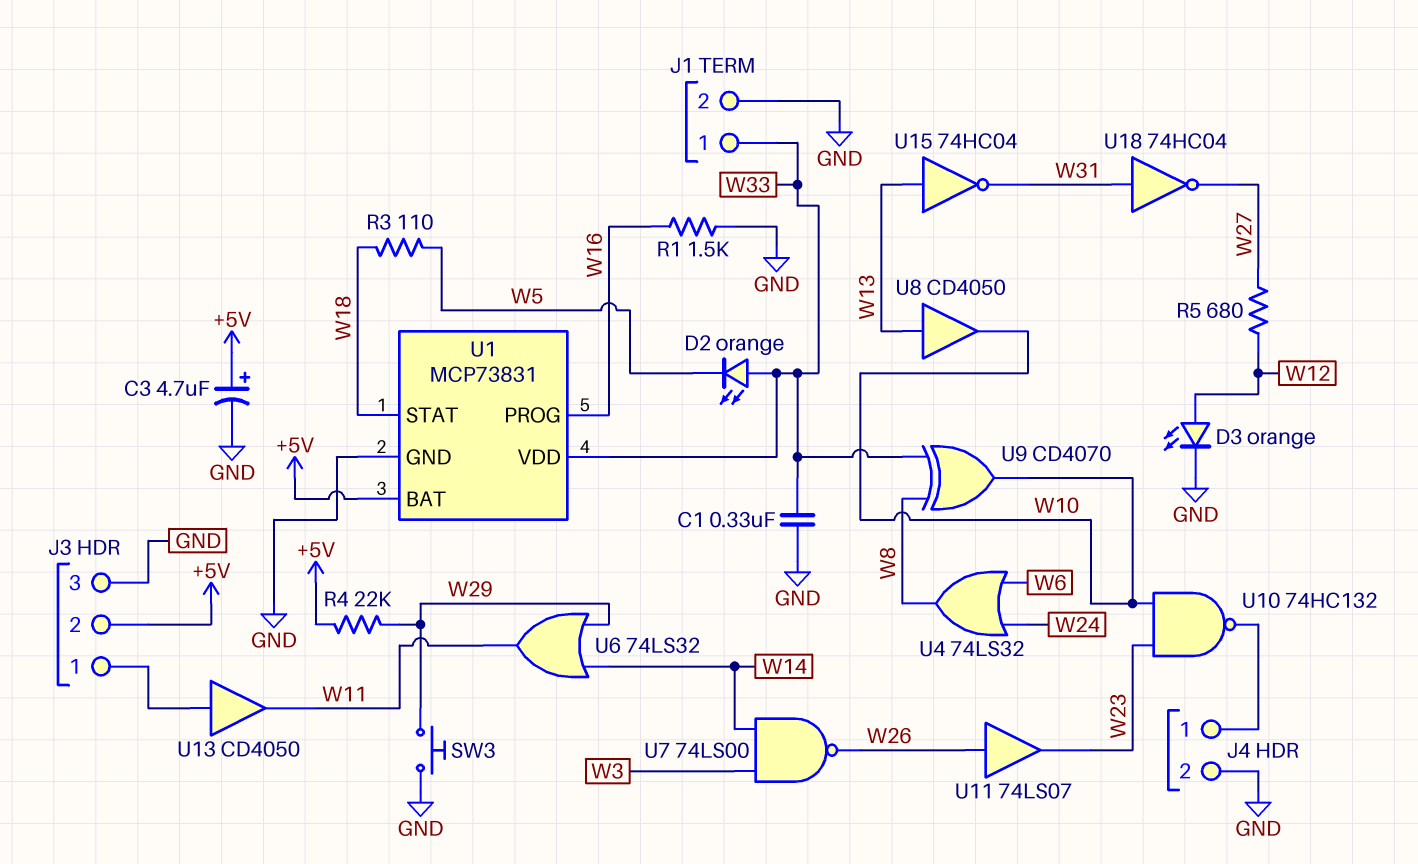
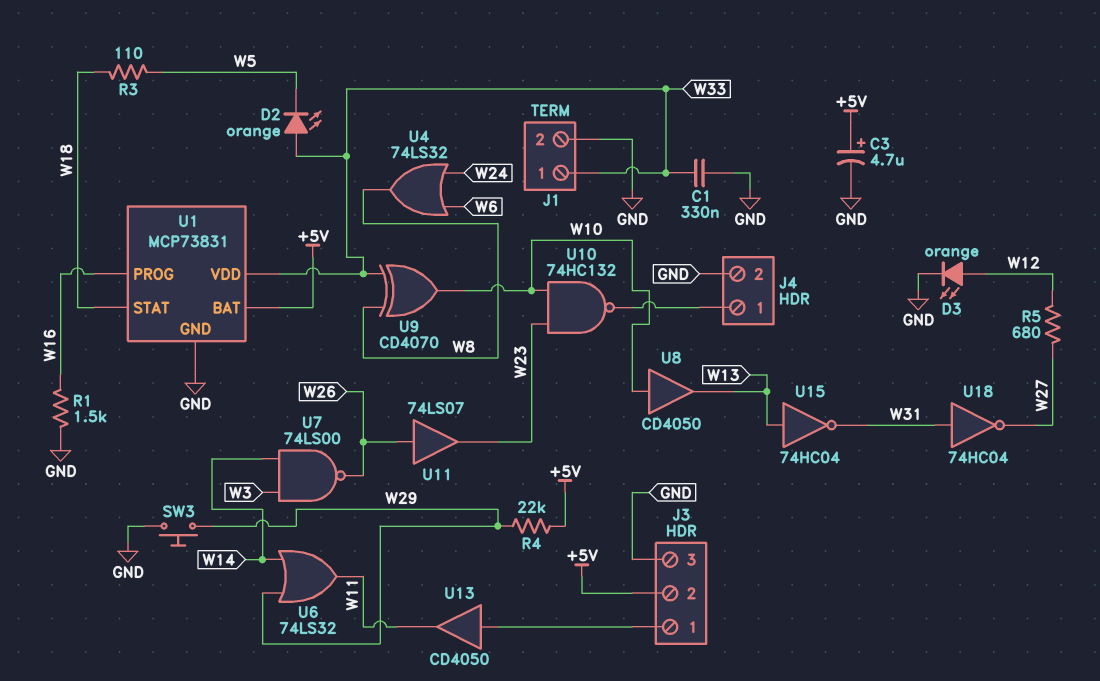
U8: buffer CD4050 (in W13, out W10) -> buffer CD4050 (in W10, out W13)

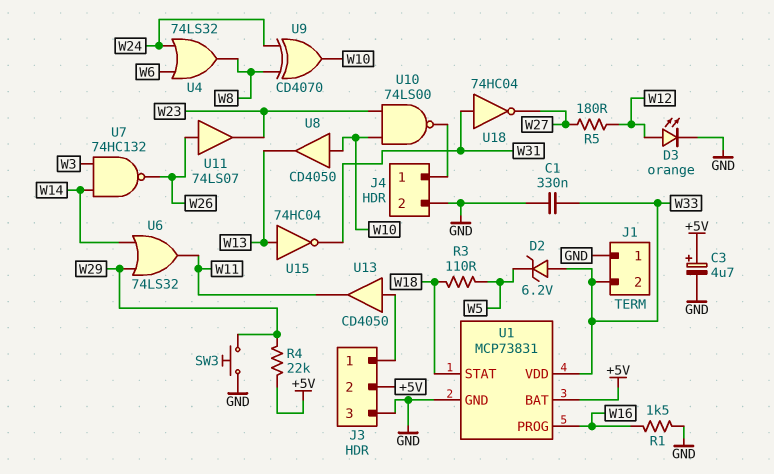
D2: LED orange (A W33, K W5) -> zener 6.2V (A W33, K W5)
J1 pin 1: W33 -> GND
J1 pin 2: GND -> W33
R5: 680 (W12, W27) -> 180 (W12, W27)
U7: NAND 74LS00 (in W3, in W14, out W26) -> NAND 74HC132 (in W3, in W14, out W26)
U9: XOR CD4070 (in W8, in W33, out W10) -> XOR CD4070 (in W8, in W24, out W10)
U10: NAND 74HC132 (in W10, in W23, out J4/1) -> NAND 74LS00 (in W10, in W23, out J4/1)

